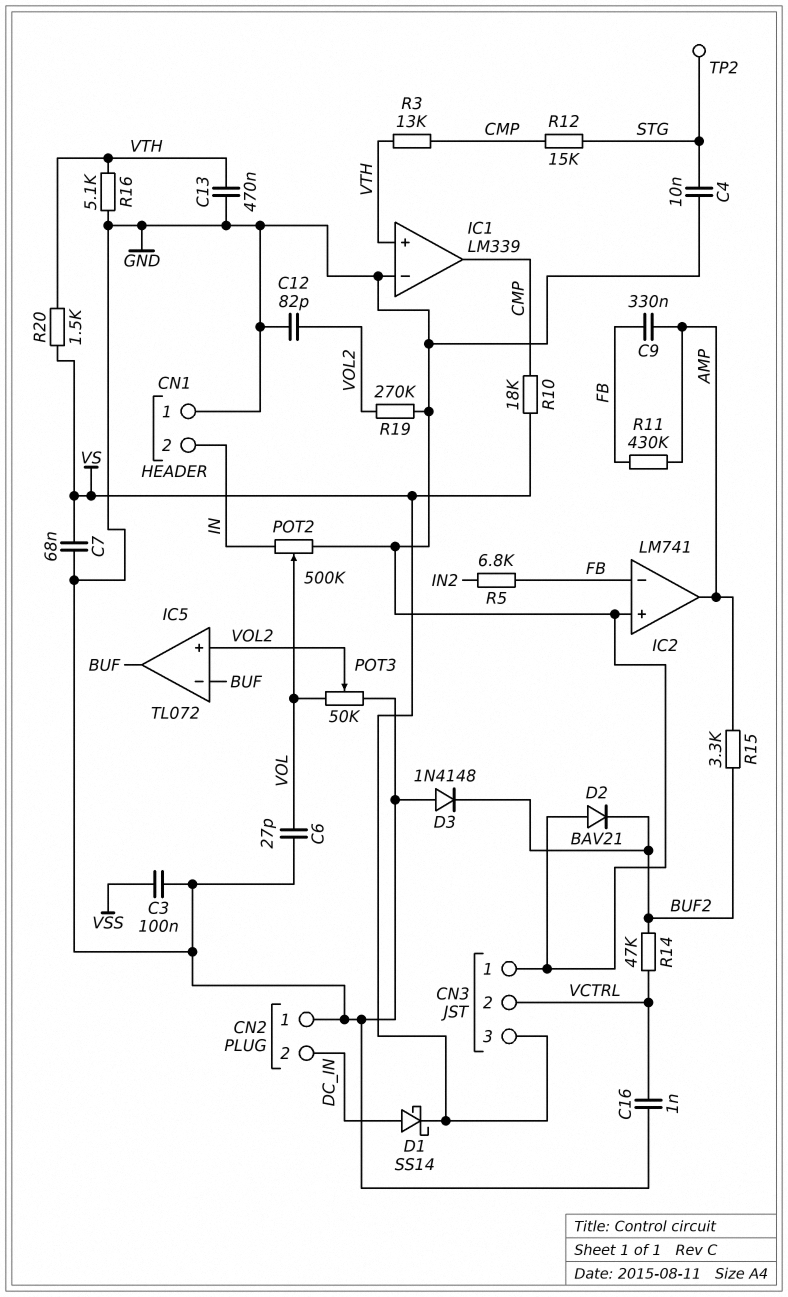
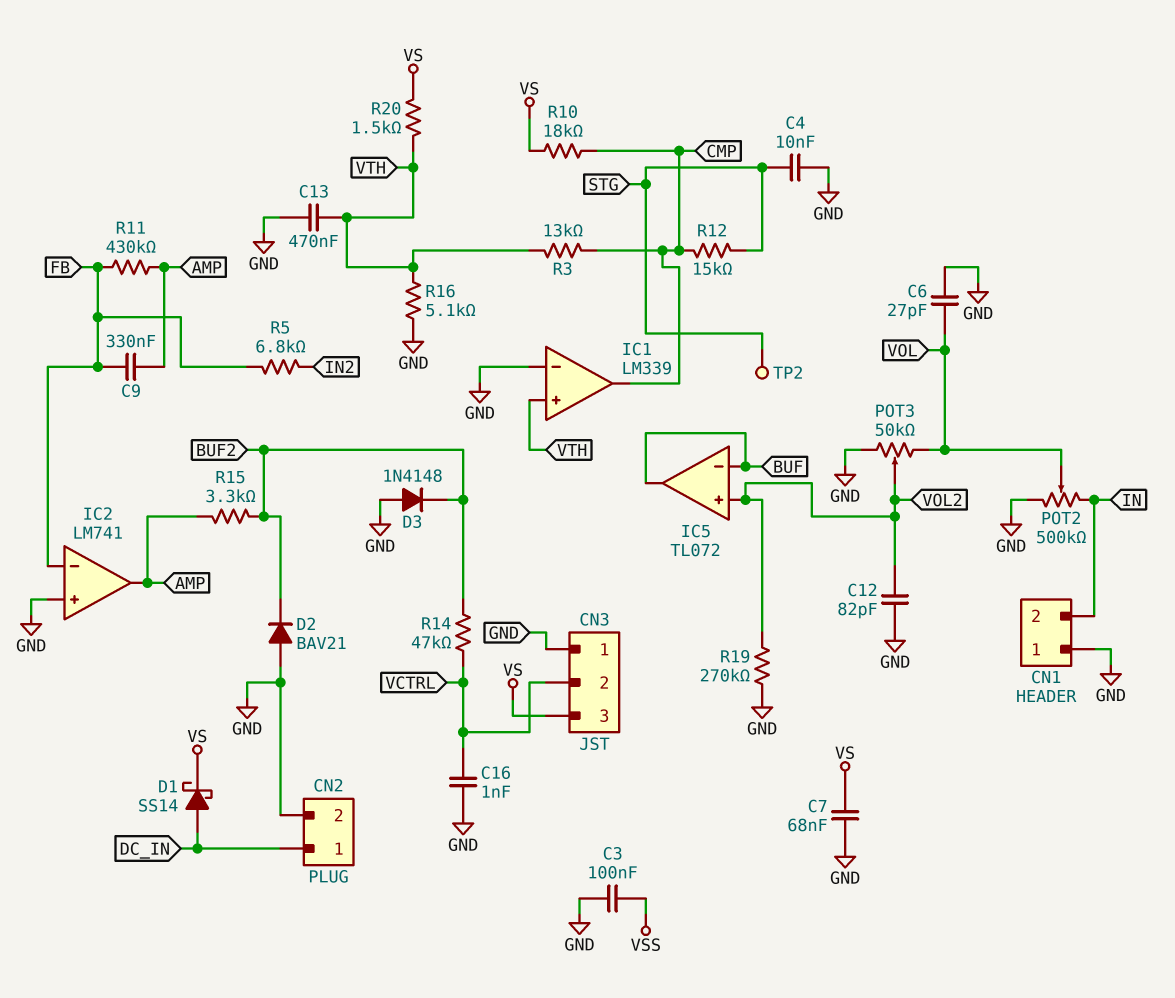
CN2 pin 1: GND -> DC_IN
CN2 pin 2: DC_IN -> GND

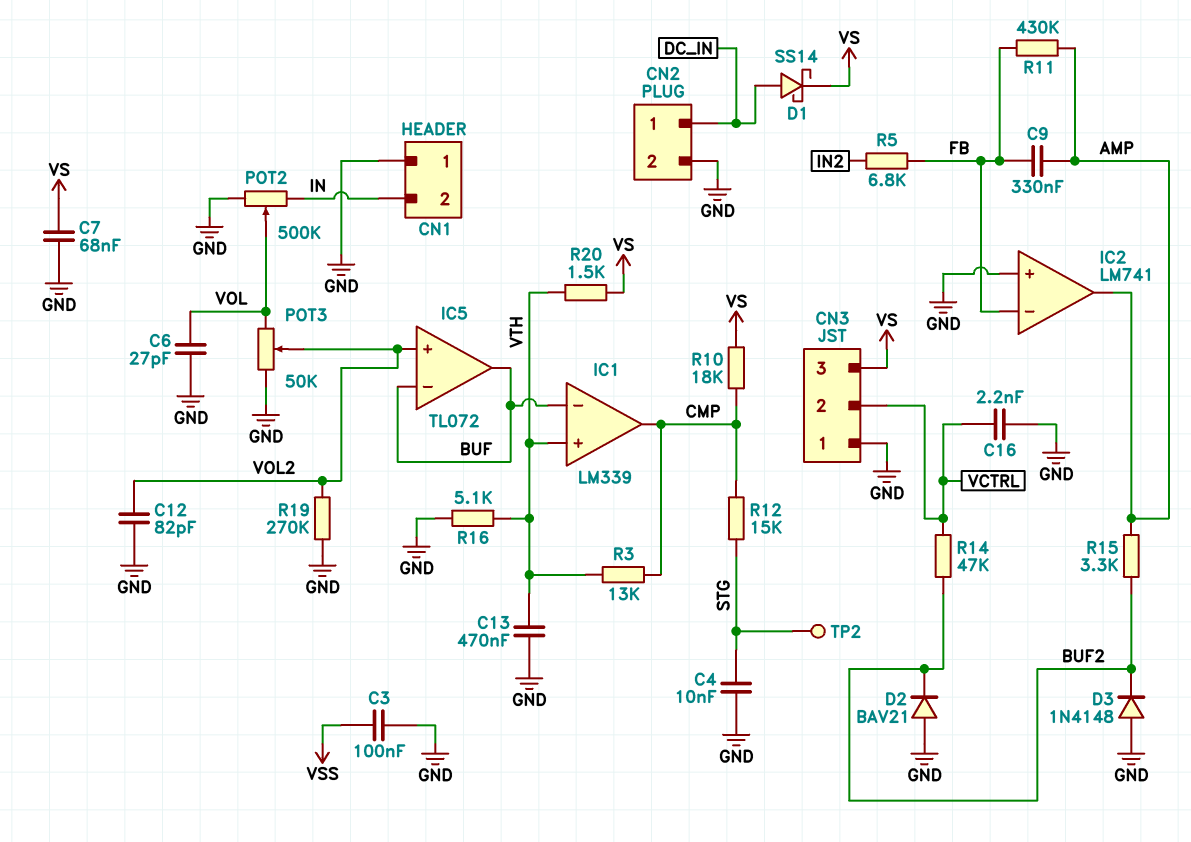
C16: 1nF (GND, VCTRL) -> 2.2nF (GND, VCTRL)
IC1 pin in-: GND -> BUF

